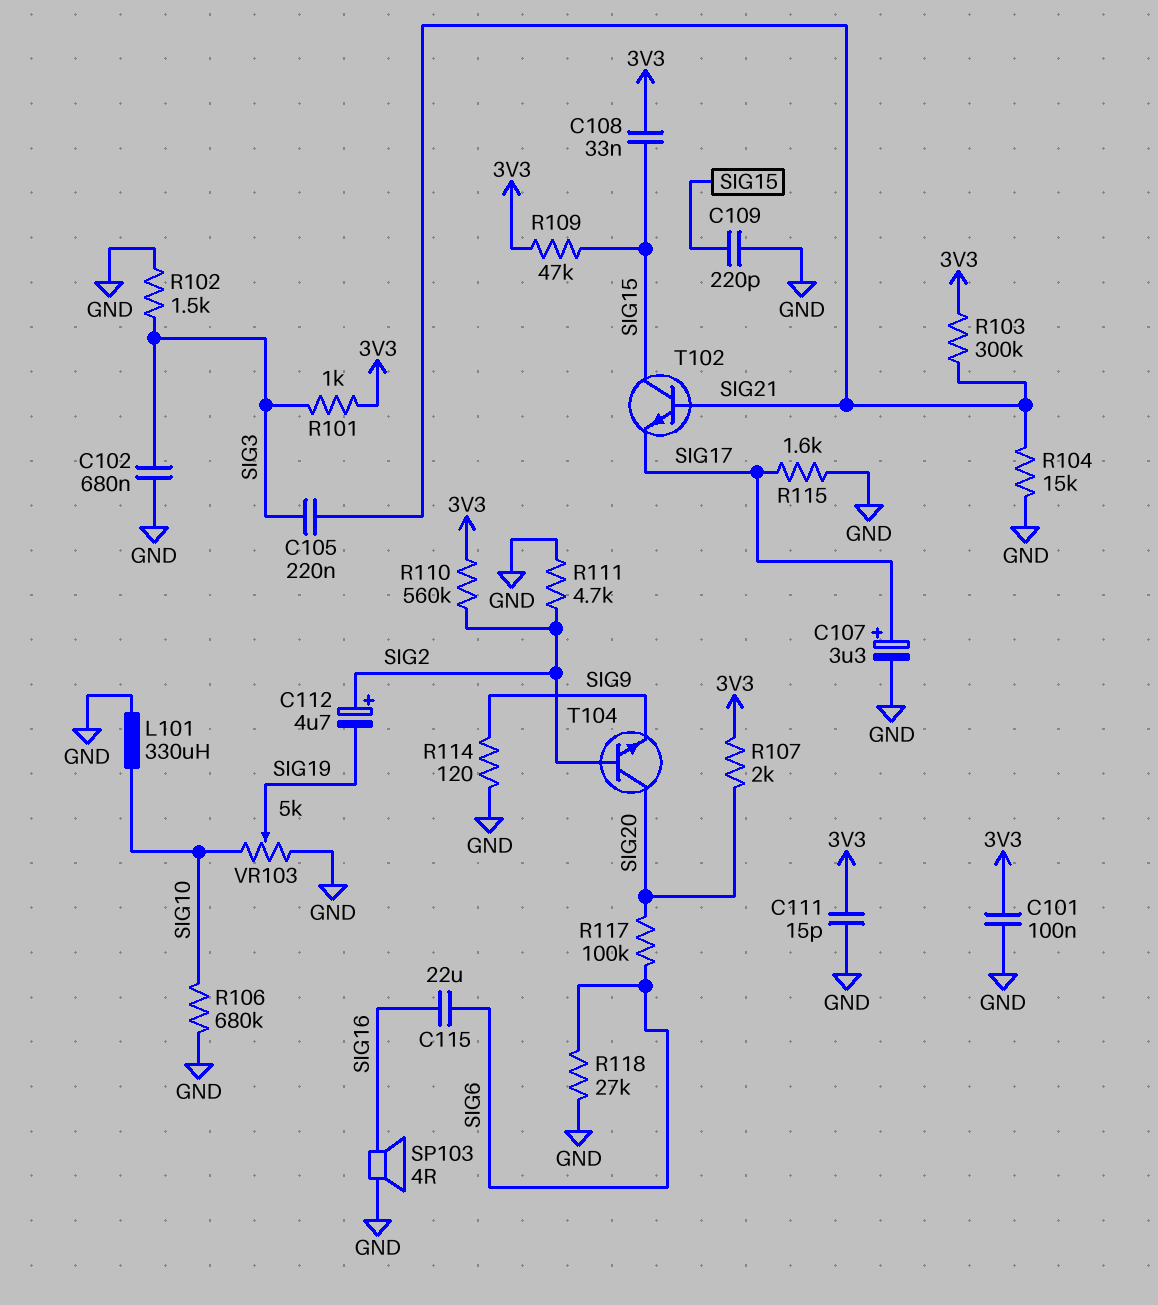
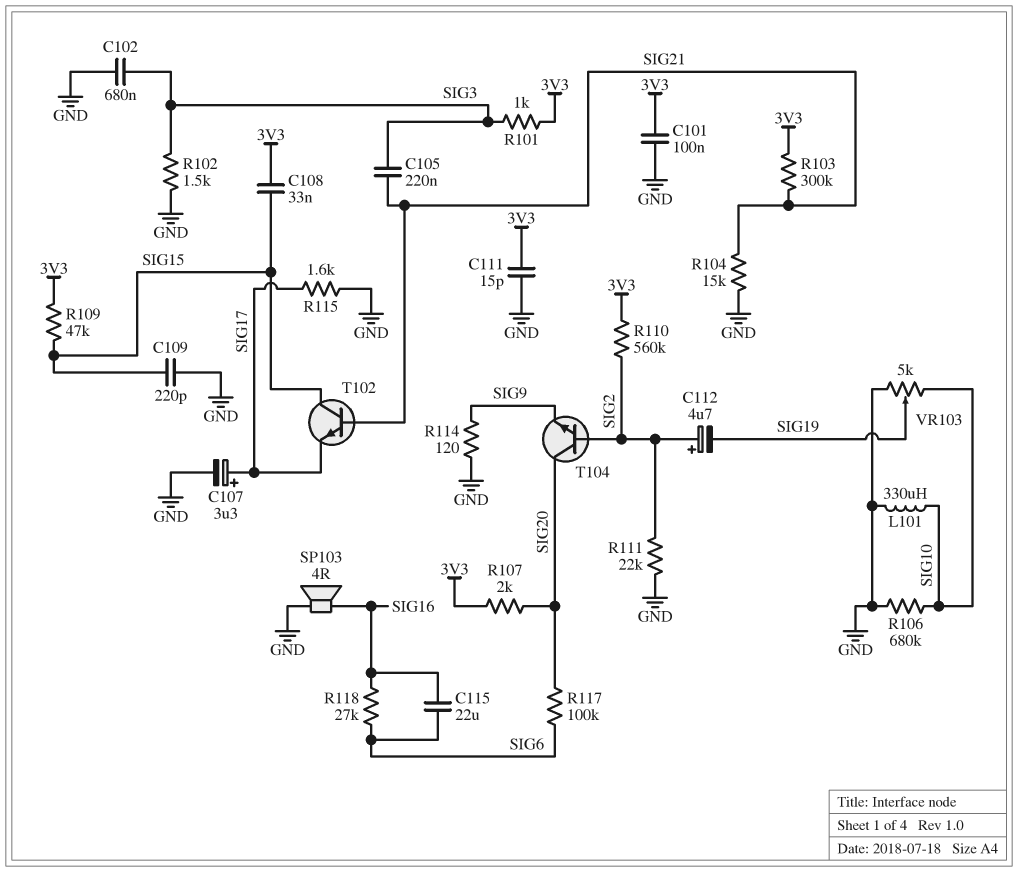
R111: 4.7k (GND, SIG2) -> 22k (GND, SIG2)
R118: 27k (GND, SIG6) -> 27k (SIG6, SIG16)

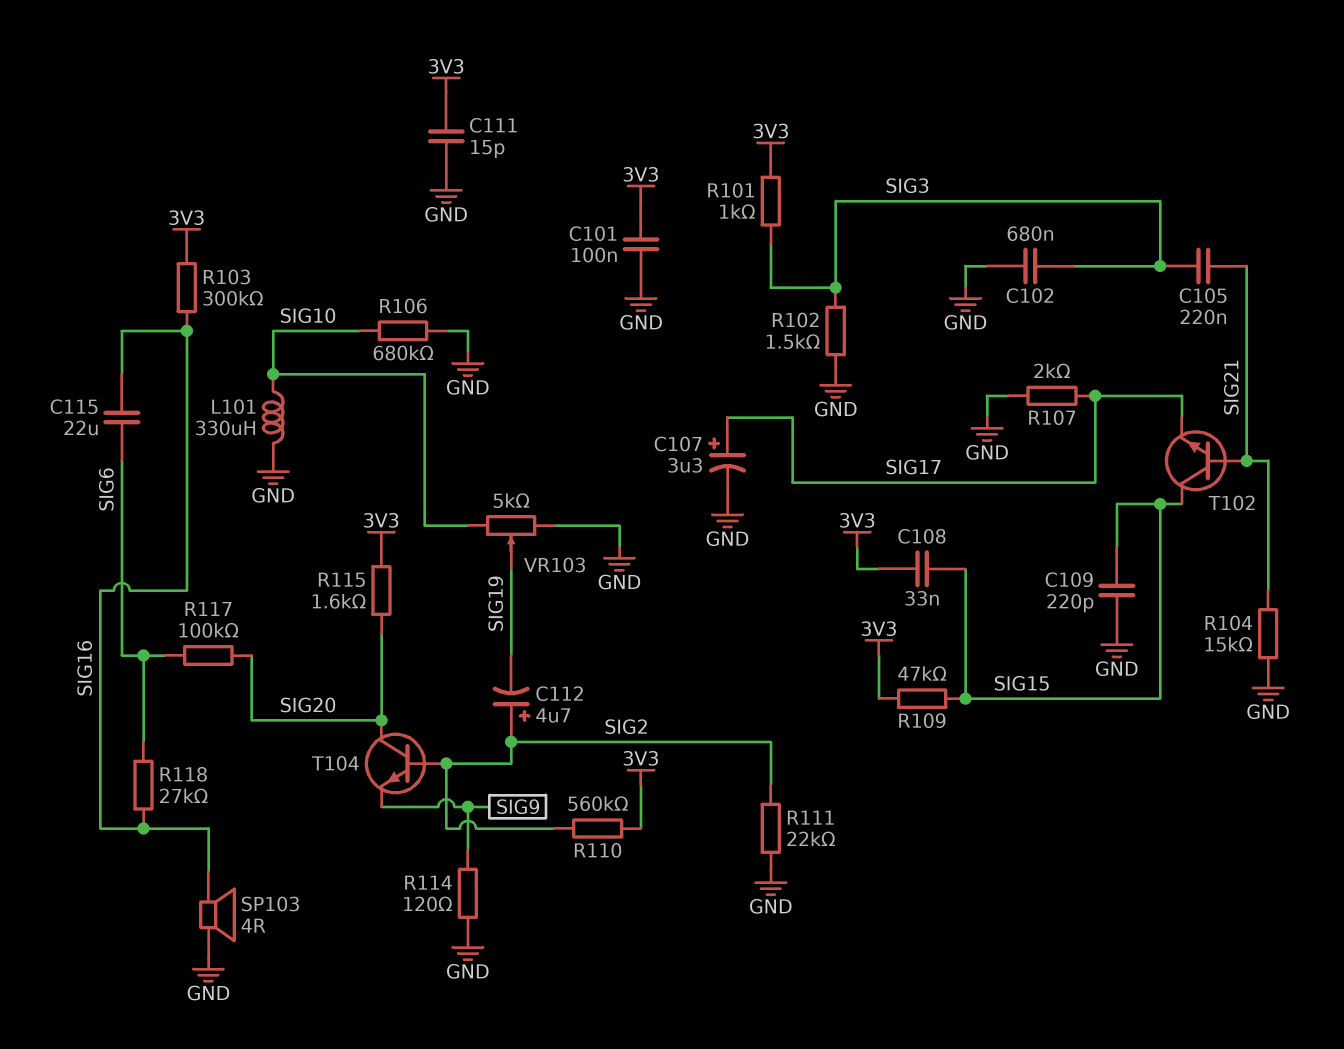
R103: 300k (3V3, SIG21) -> 300k (3V3, SIG16)
R107: 2k (3V3, SIG20) -> 2k (GND, SIG17)
R115: 1.6k (GND, SIG17) -> 1.6k (3V3, SIG20)

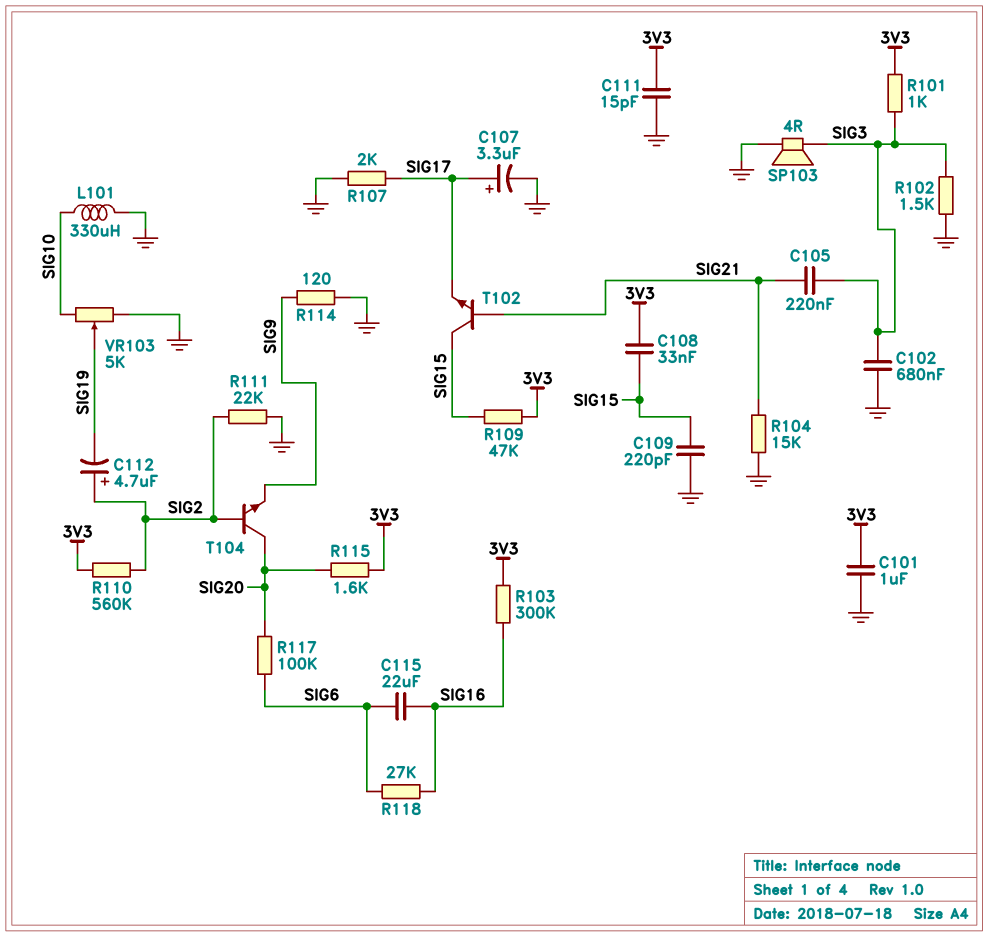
C101: 100nF (3V3, GND) -> 1uF (3V3, GND)
R106: 680k (GND, SIG10) -> none
SP103: speaker 4R (GND, SIG16) -> speaker 4R (GND, SIG3)

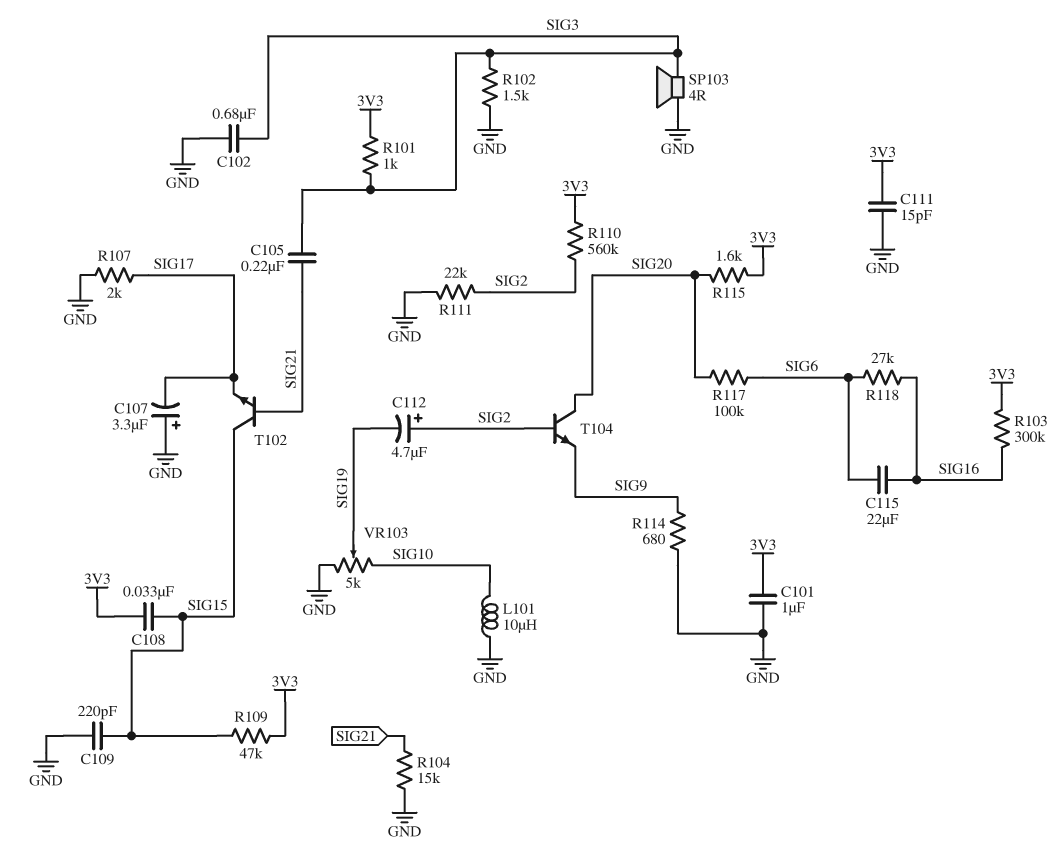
C107: 3.3uF (plus SIG17, minus GND) -> 3.3uF (plus GND, minus SIG17)
L101: 330uH (GND, SIG10) -> 10uH (GND, SIG10)
R114: 120 (GND, SIG9) -> 680 (GND, SIG9)

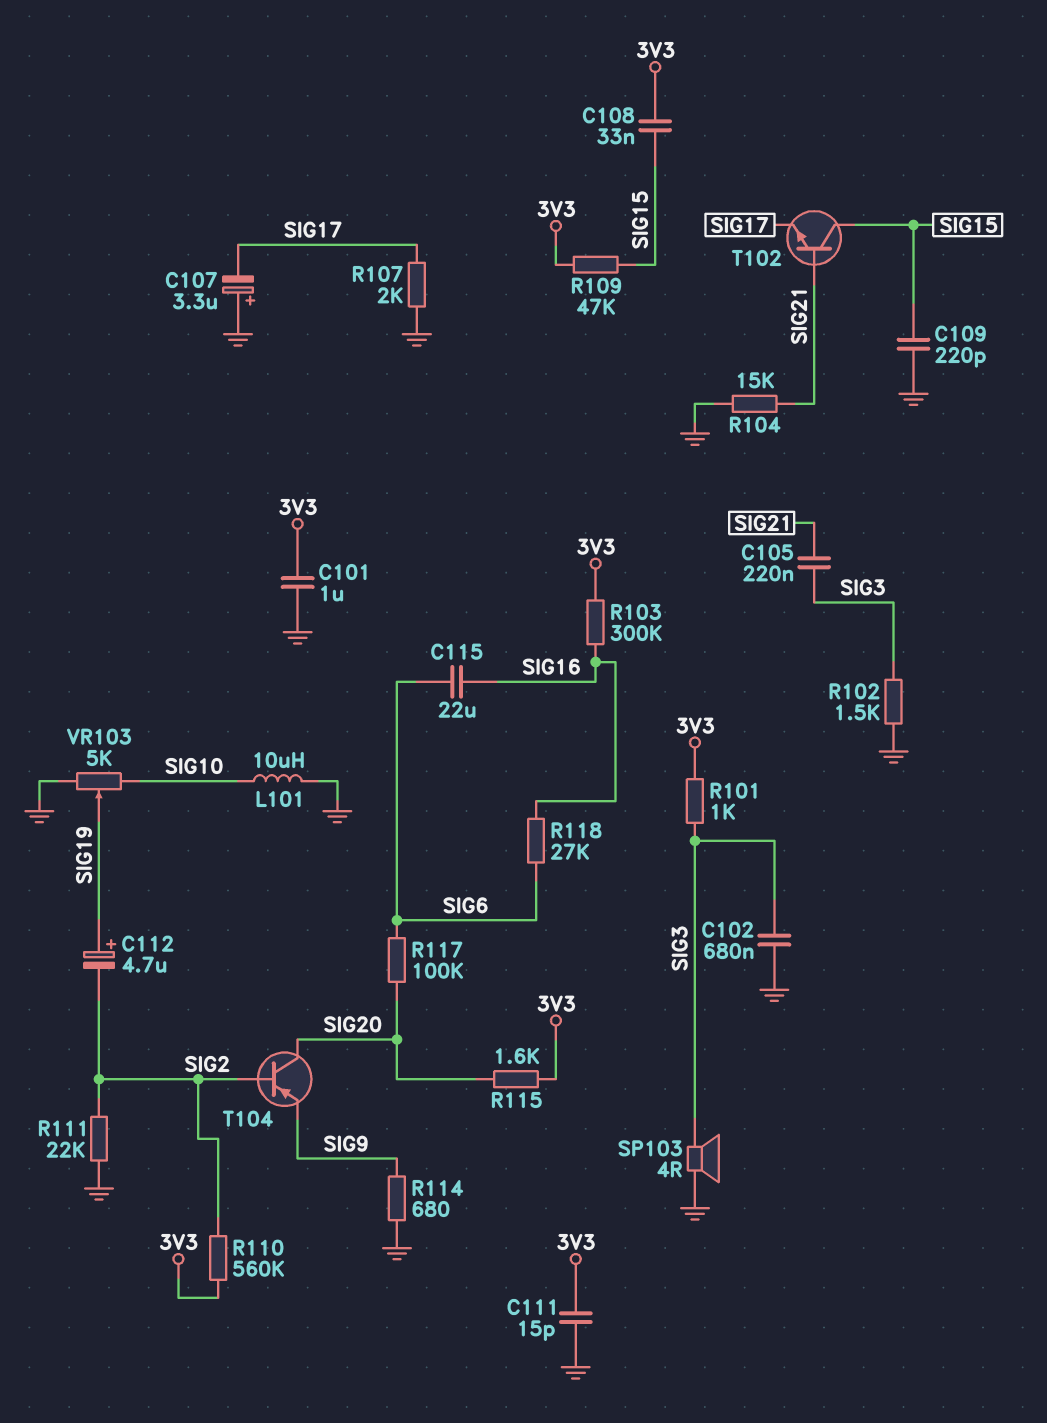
C112: 4.7uF (plus SIG2, minus SIG19) -> 4.7uF (plus SIG19, minus SIG2)
T104: NPN (B SIG2, C SIG20, E SIG9) -> PNP (B SIG2, C SIG20, E SIG9)

